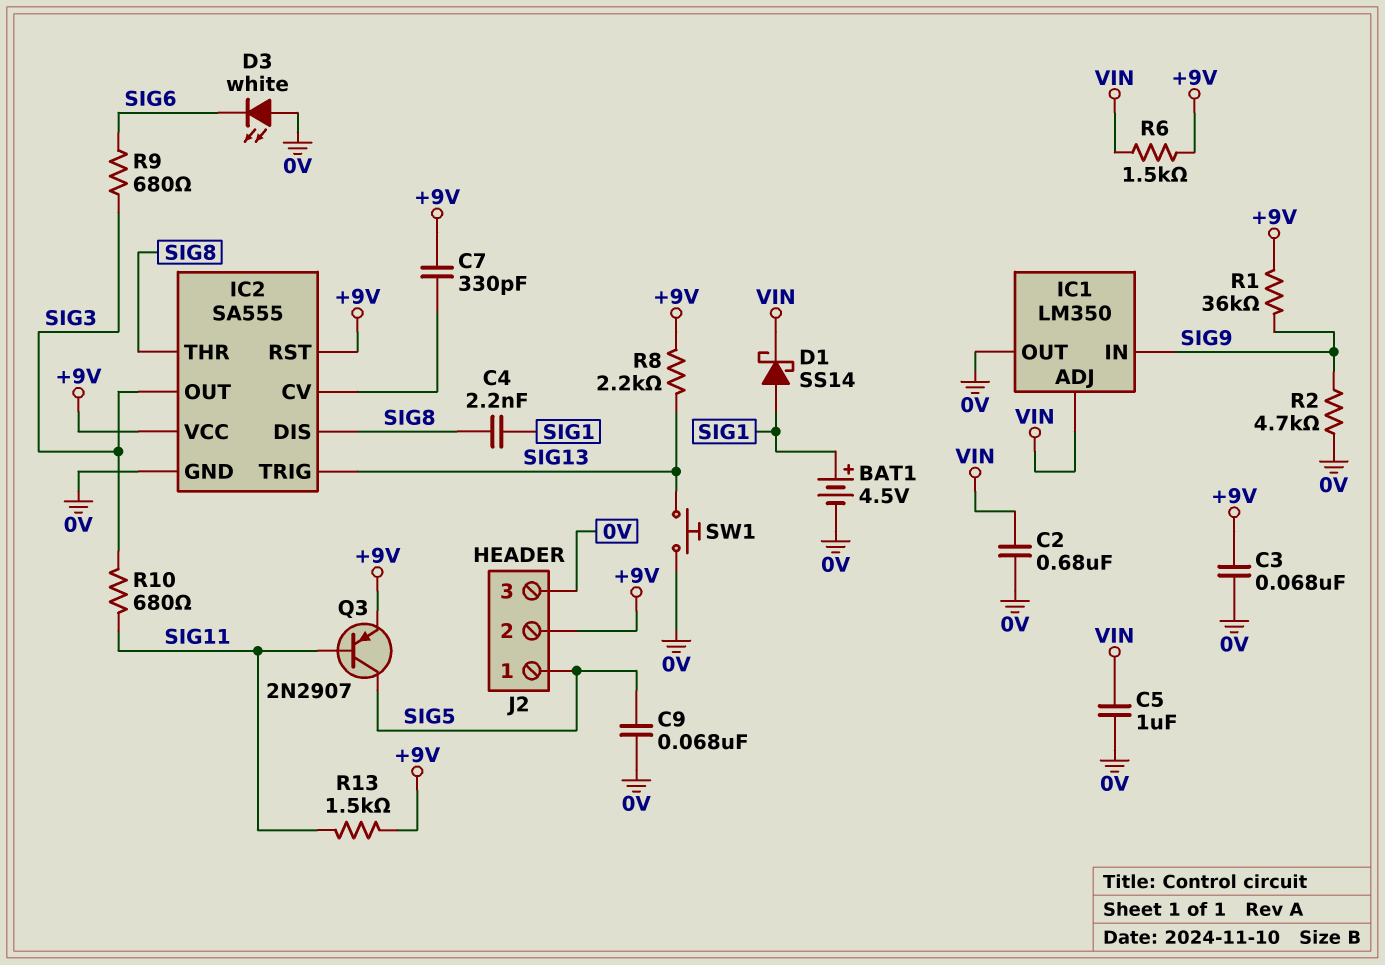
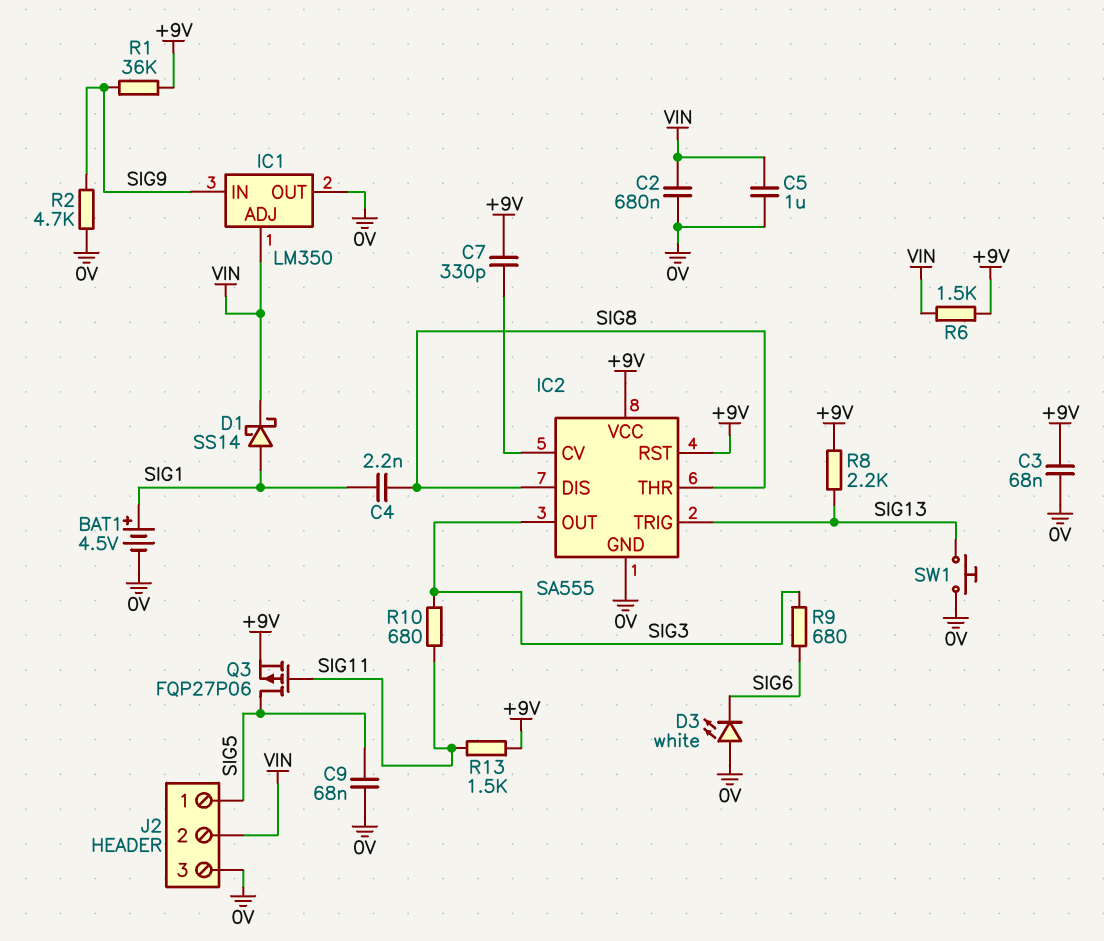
J2 pin 2: +9V -> VIN
Q3: PNP 2N2907 (B SIG11, C SIG5, E +9V) -> PMOS FQP27P06 (G SIG11, D SIG5, S +9V)

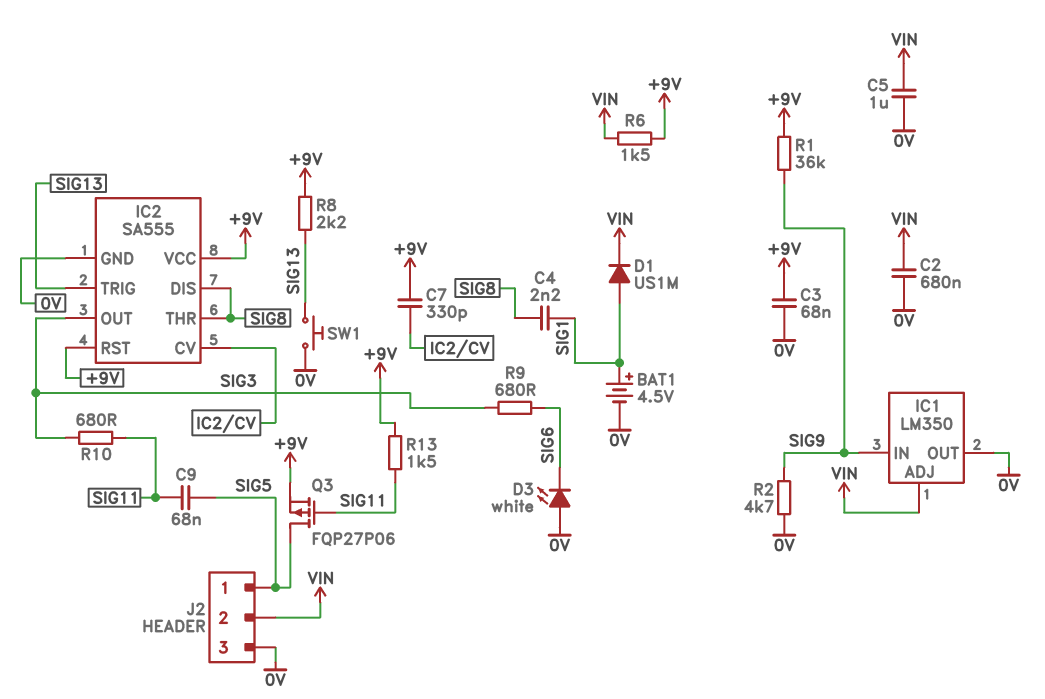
C9: 68nF (0V, SIG5) -> 68nF (SIG5, SIG11)
D1: schottky SS14 (A SIG1, K VIN) -> diode US1M (A SIG1, K VIN)

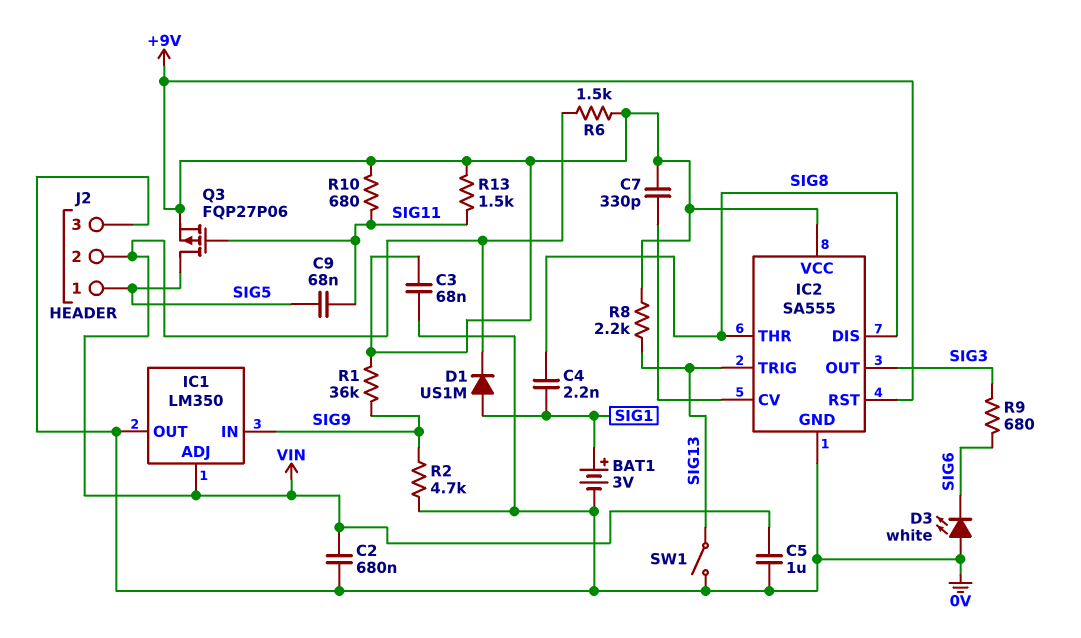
BAT1: 4.5V (plus SIG1, minus 0V) -> 3V (plus SIG1, minus 0V)
R10: 680 (SIG3, SIG11) -> 680 (+9V, SIG11)
SW1: button (0V, SIG13) -> switch (0V, SIG13)

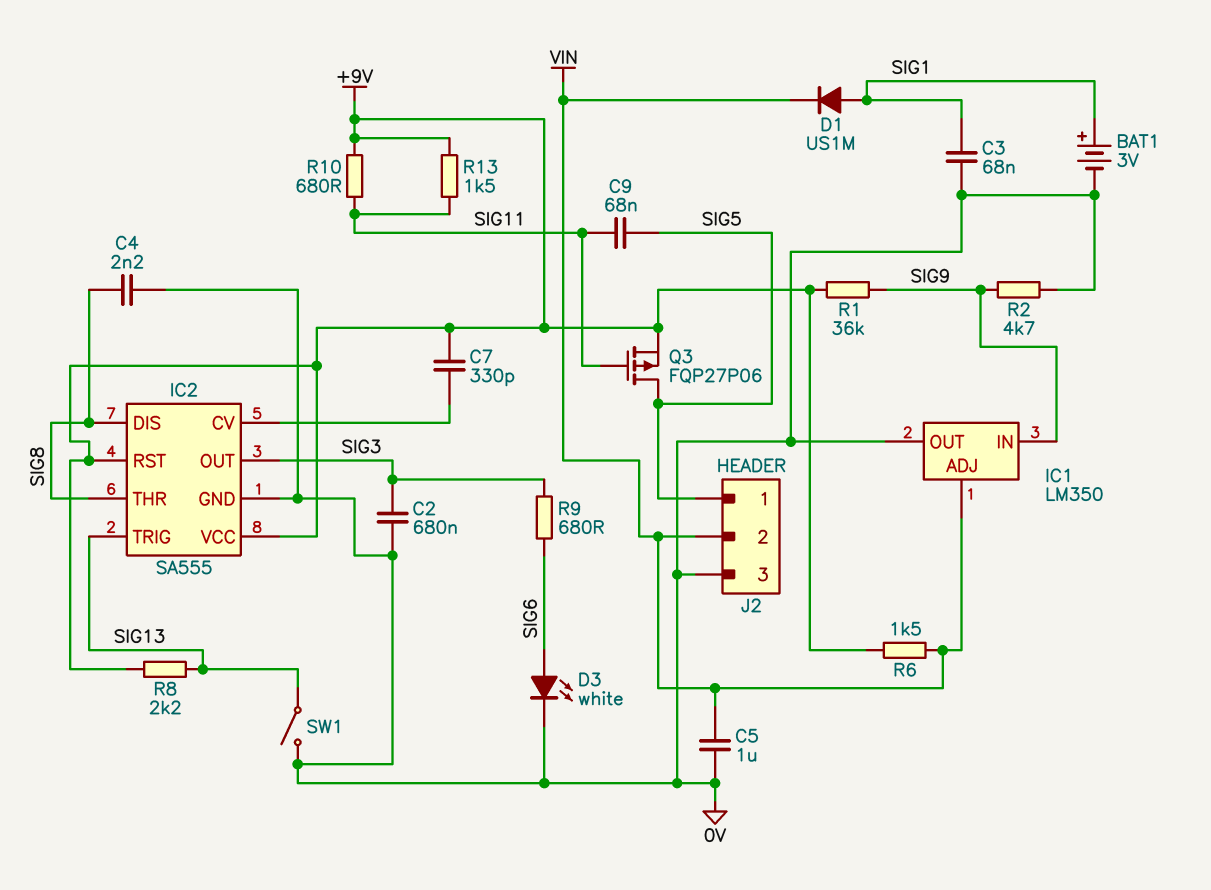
C2: 680nF (0V, VIN) -> 680nF (0V, SIG3)
C3: 68nF (+9V, 0V) -> 68nF (0V, SIG1)
C4: 2.2nF (SIG1, SIG8) -> 2.2nF (0V, SIG8)
D3: LED white (A 0V, K SIG6) -> LED white (A SIG6, K 0V)

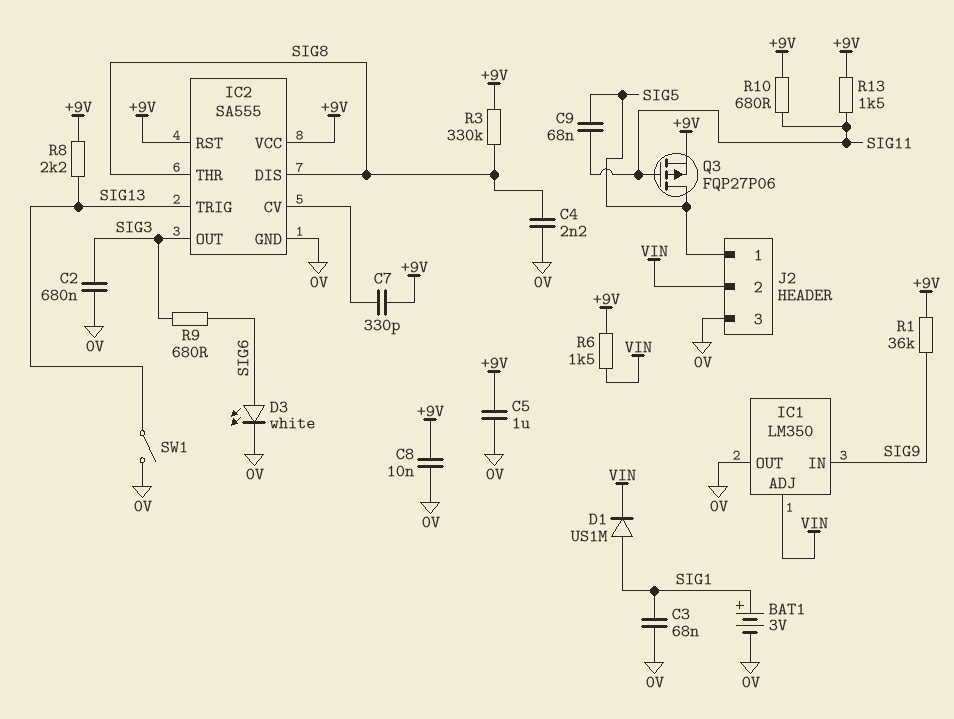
C5: 1uF (0V, VIN) -> 1uF (+9V, 0V)
C8: none -> 10nF (+9V, 0V)
R2: 4.7k (0V, SIG9) -> none
R3: none -> 330k (+9V, SIG8)

